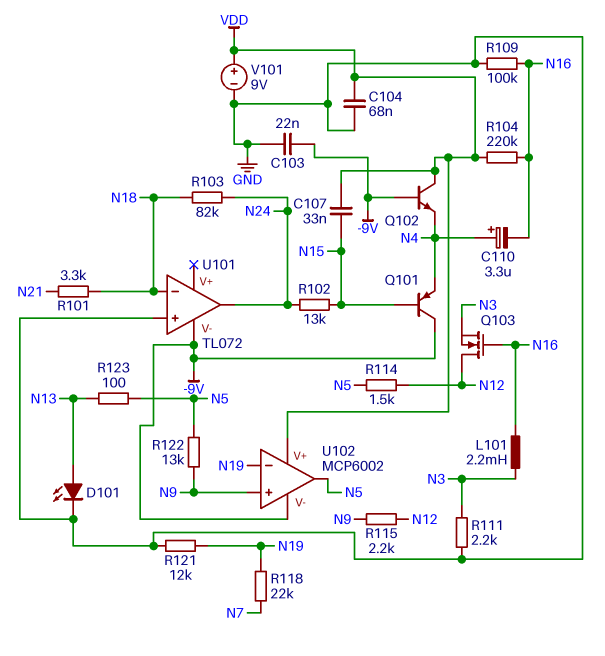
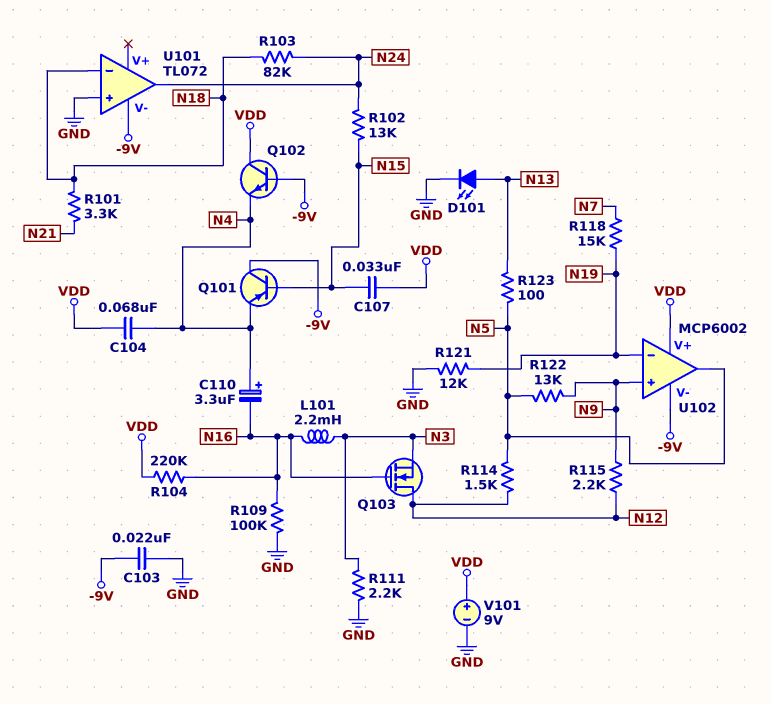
C104: 68nF (GND, VDD) -> 68nF (N4, VDD)
R118: 22k (N7, N19) -> 15k (N7, N19)

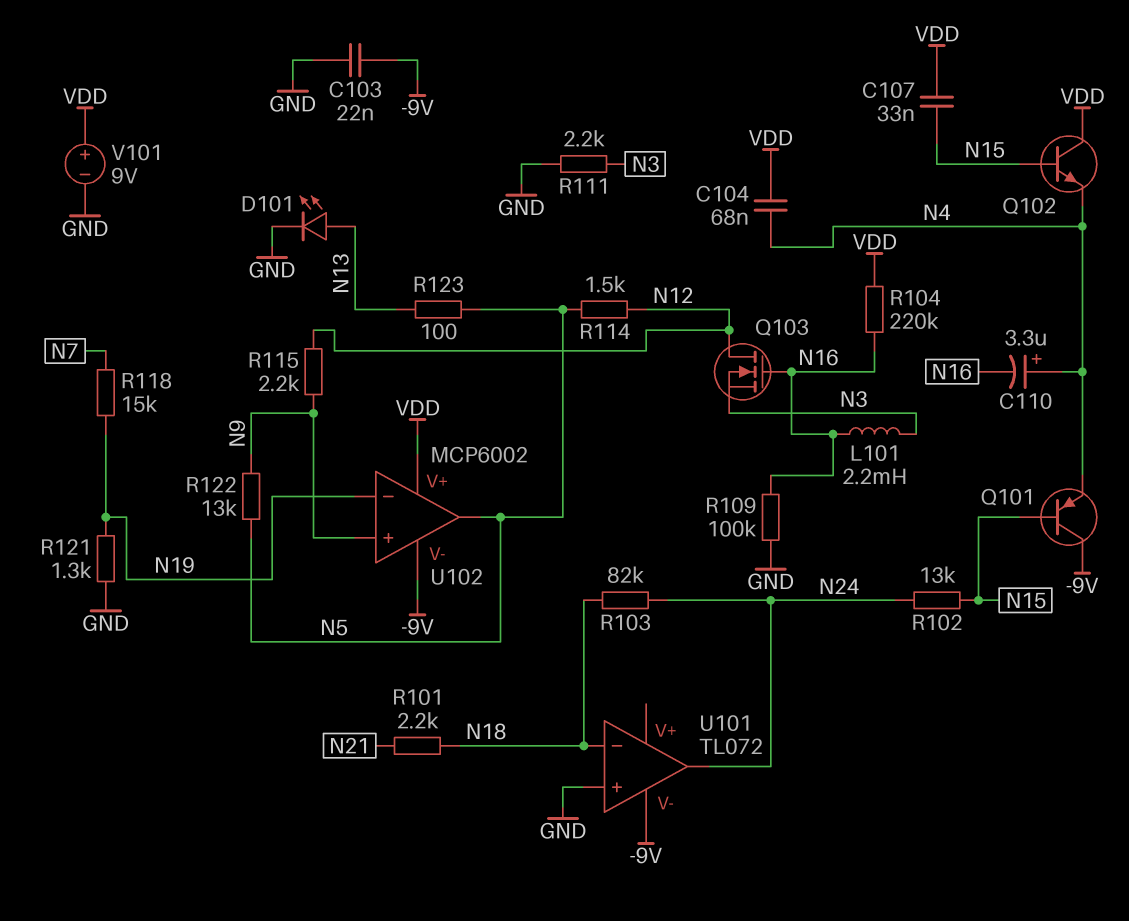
Q102: NPN (B -9V, C VDD, E N4) -> NPN (B N15, C VDD, E N4)
R101: 3.3k (N18, N21) -> 2.2k (N18, N21)
R121: 12k (GND, N19) -> 1.3k (GND, N19)

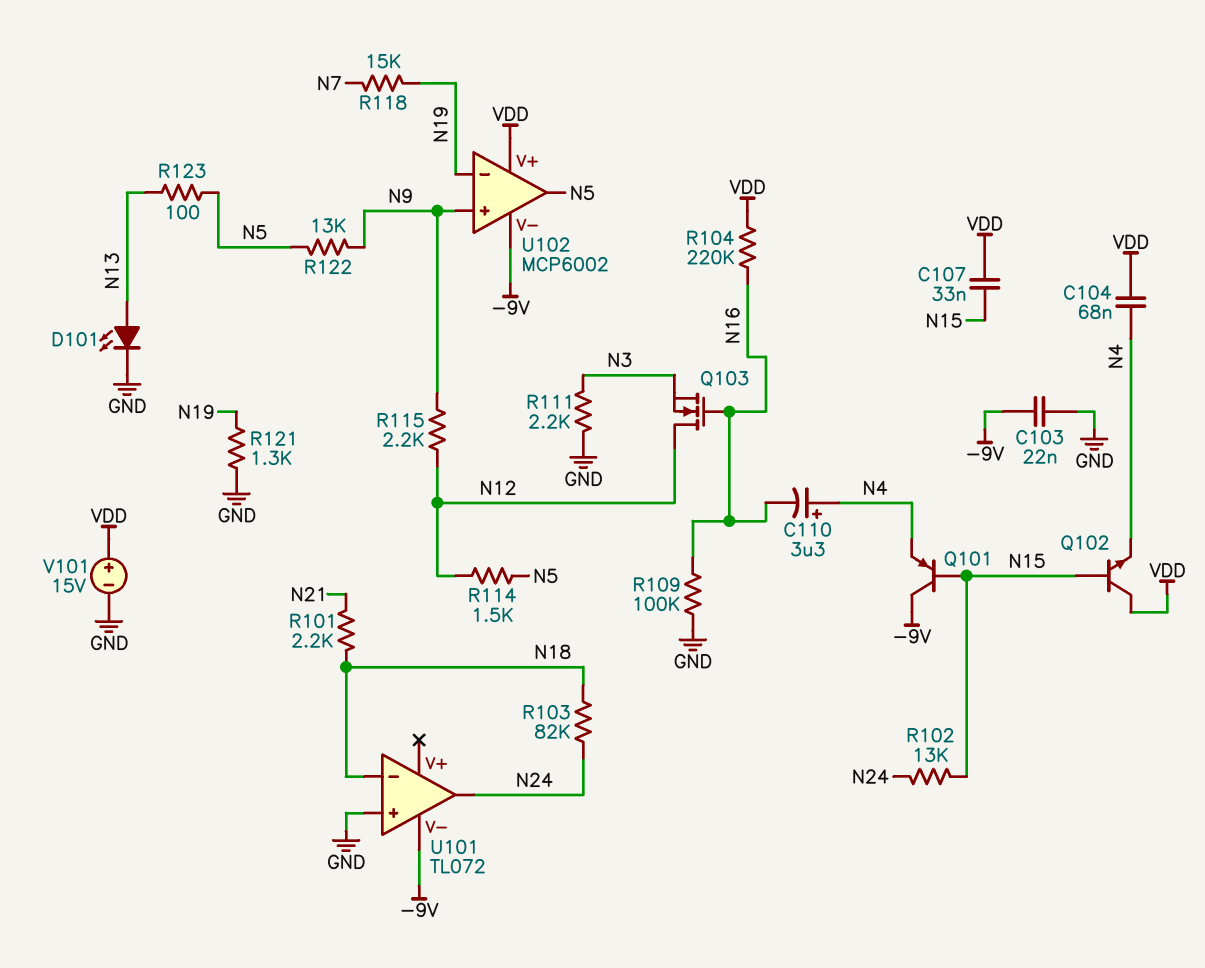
L101: 2.2mH (N3, N16) -> none
V101: 9V (plus VDD, minus GND) -> 15V (plus VDD, minus GND)

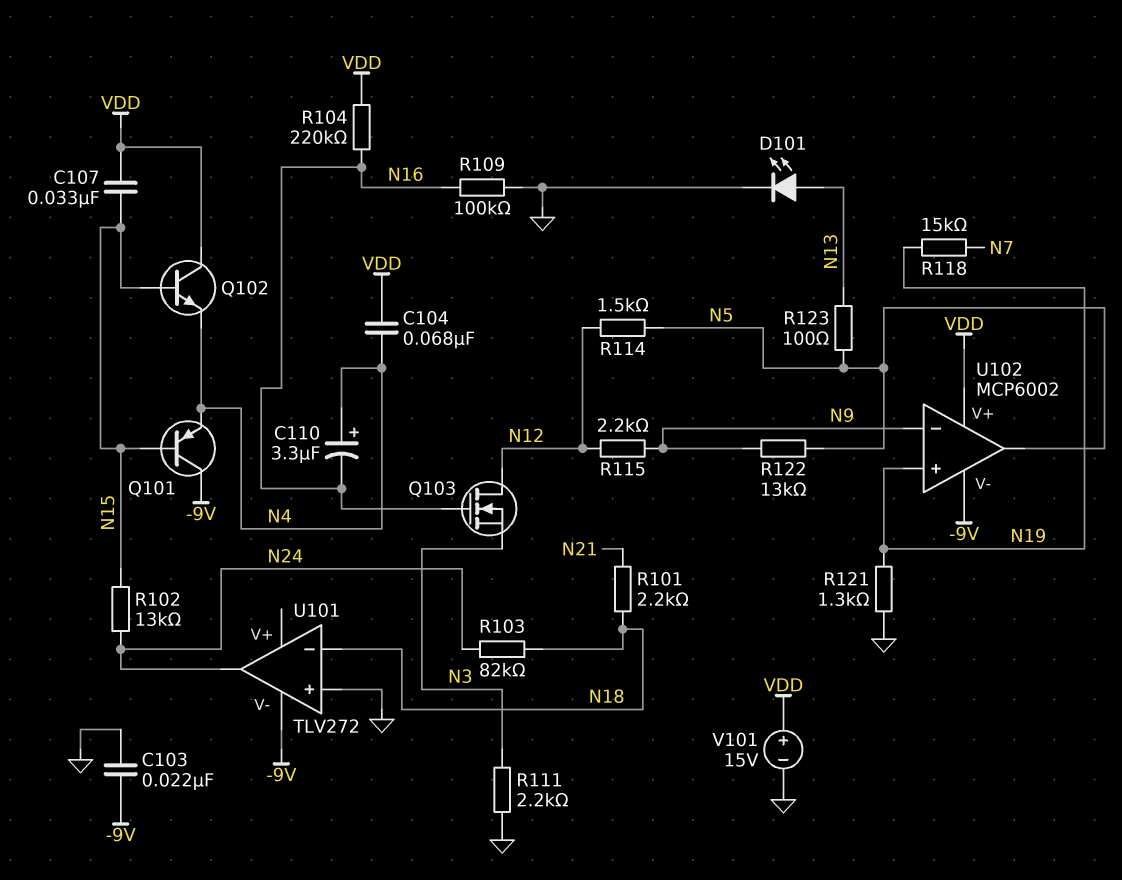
U101: TL072 -> TLV272
U102 pin in+: N9 -> N19
U102 pin in-: N19 -> N9

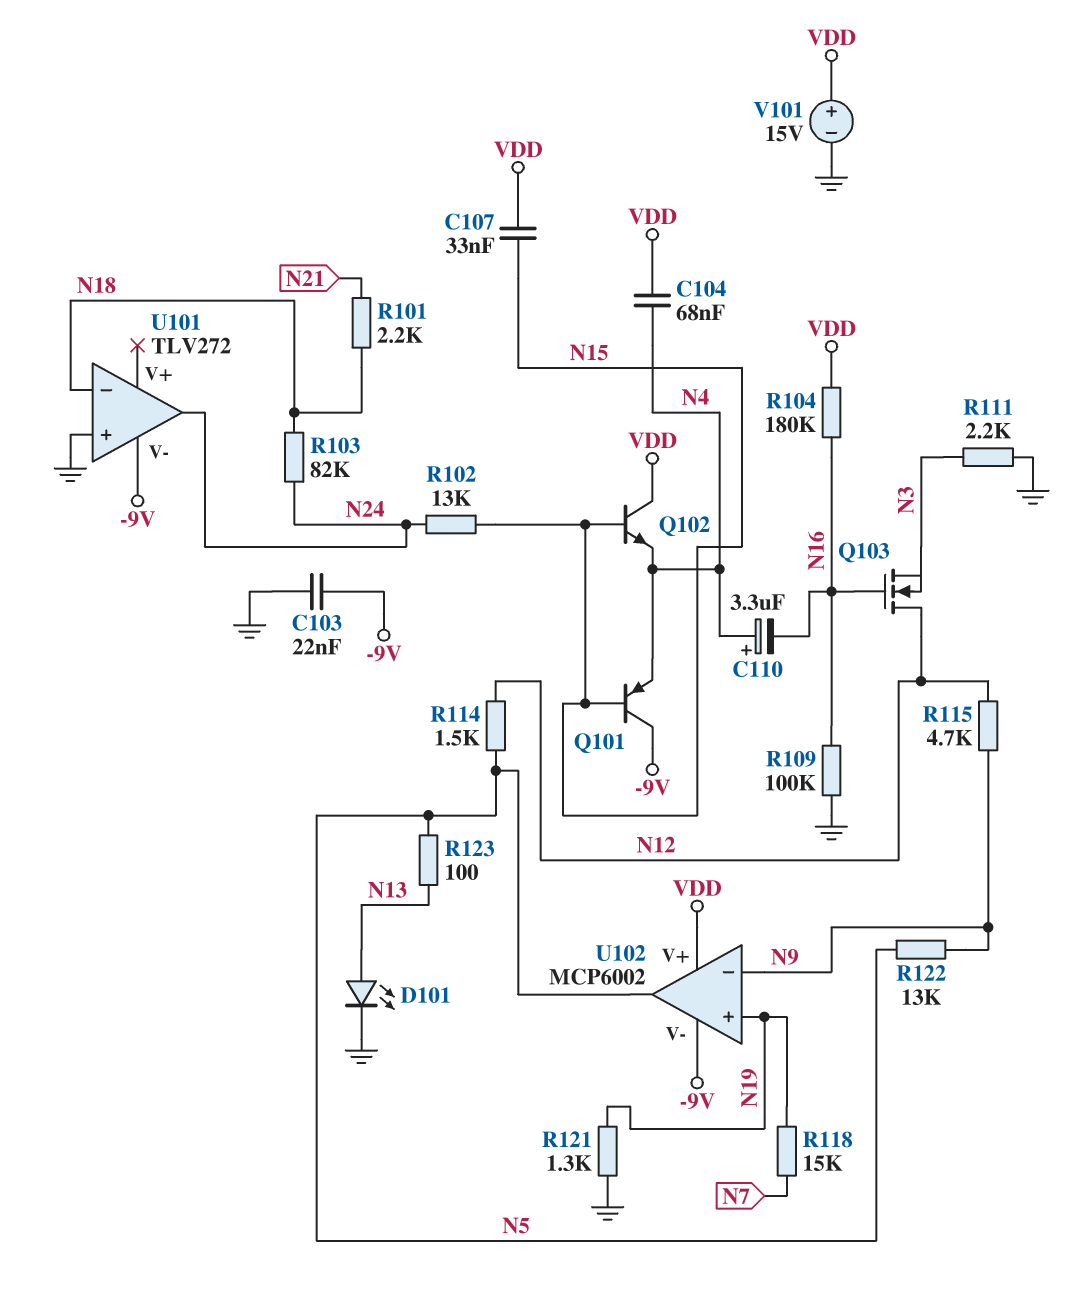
R104: 220k (N16, VDD) -> 180k (N16, VDD)
R115: 2.2k (N9, N12) -> 4.7k (N9, N12)

